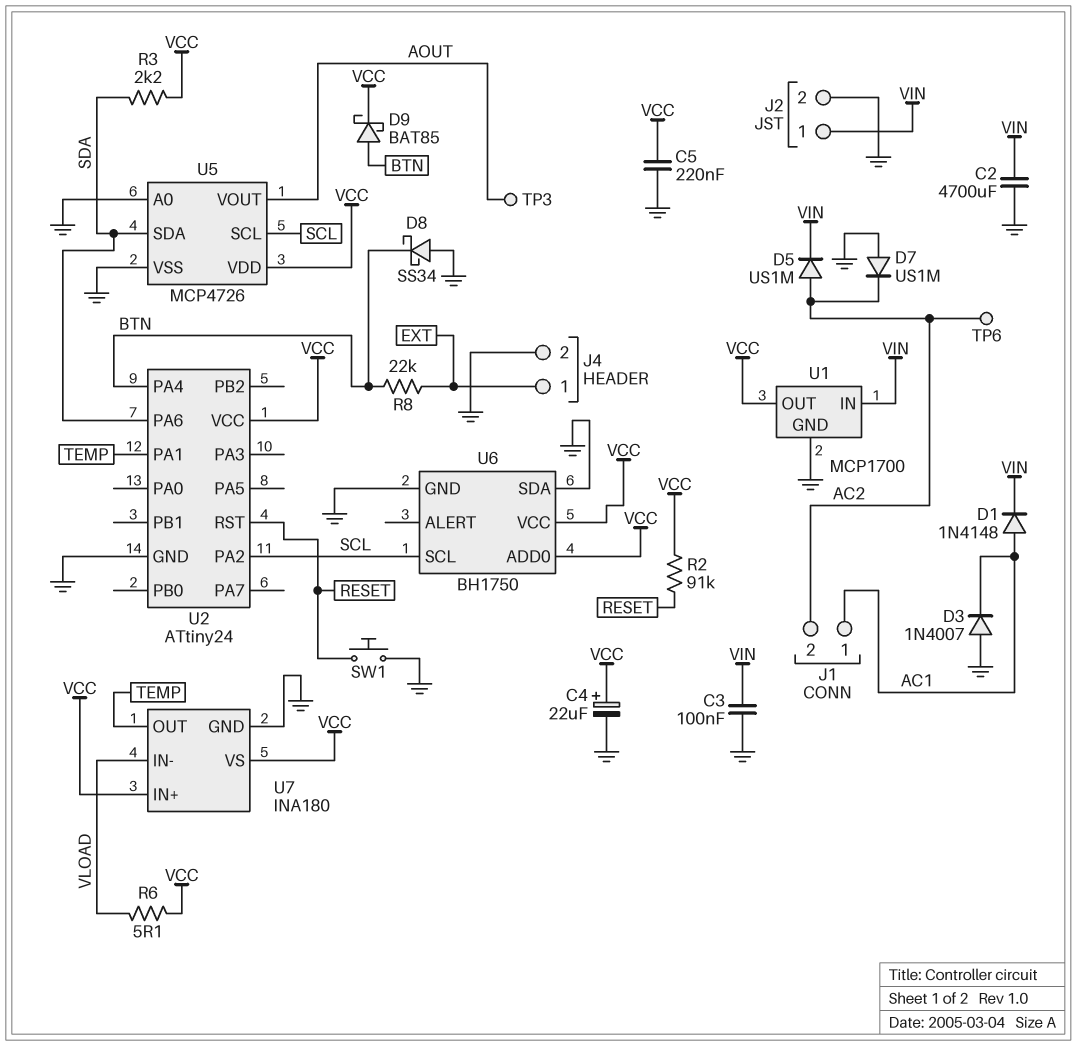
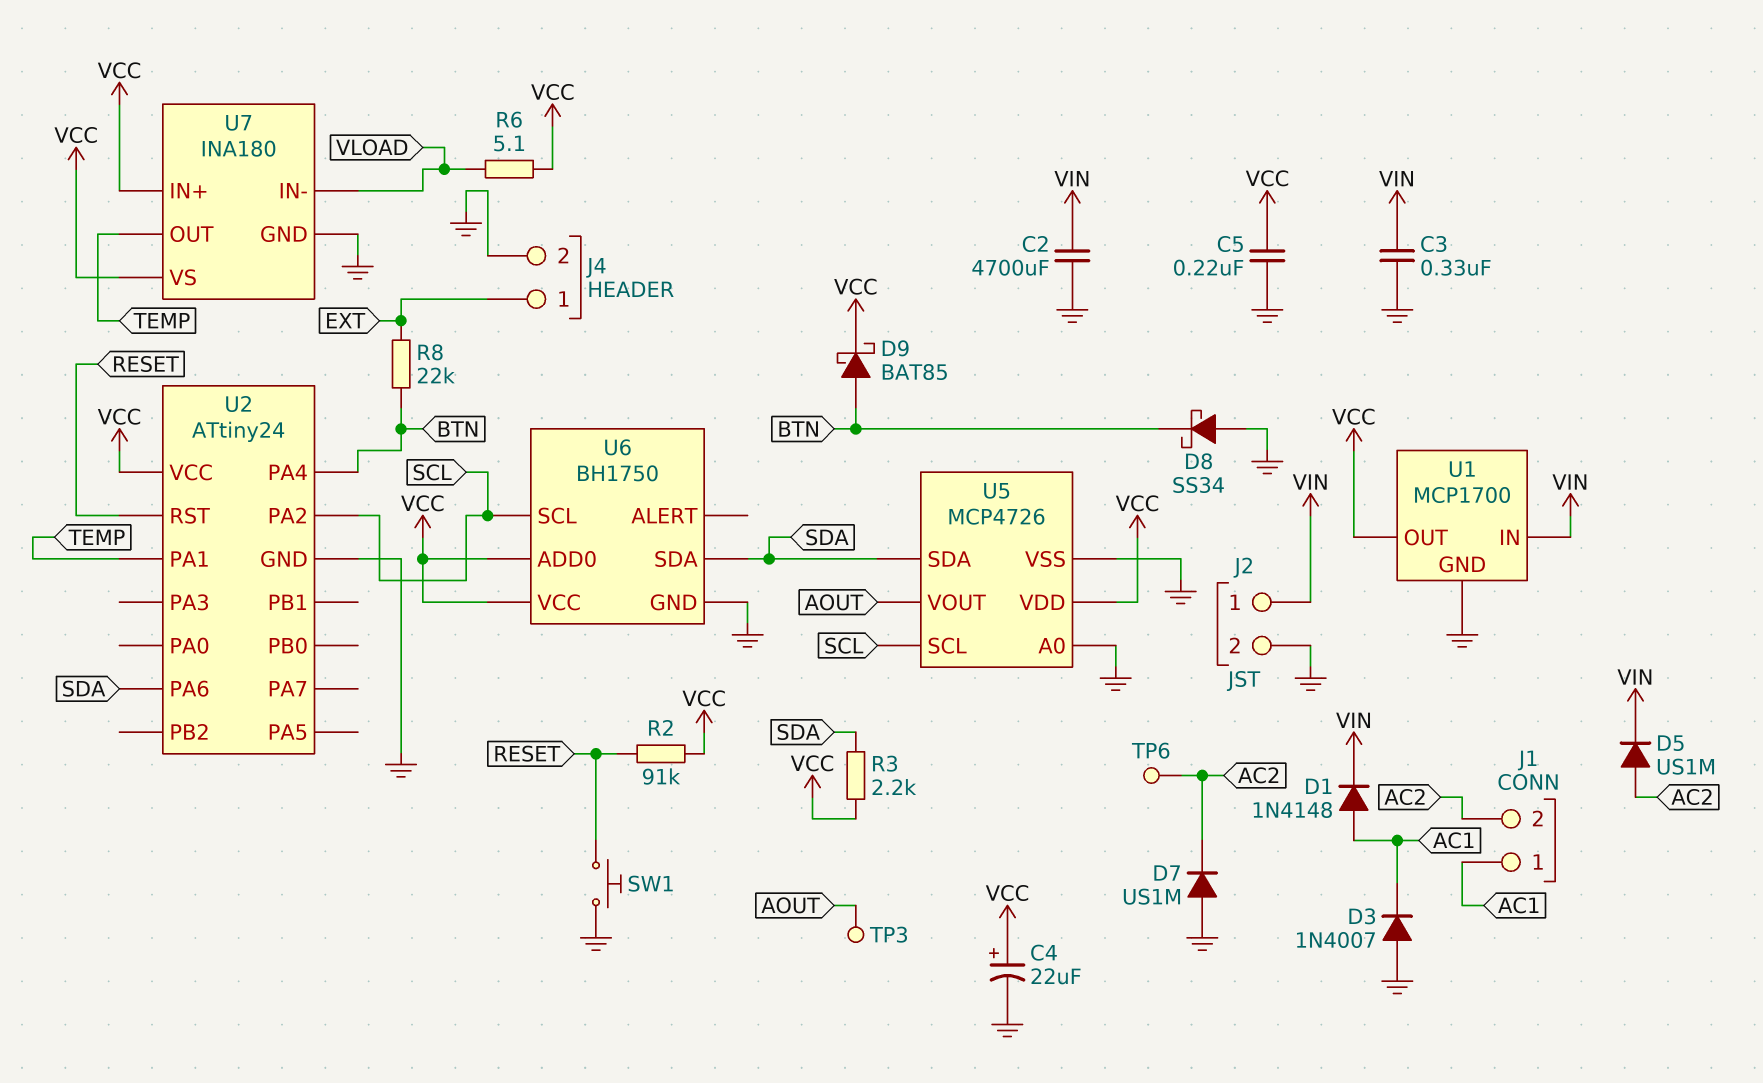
C3: 100nF (GND, VIN) -> 330nF (GND, VIN)
U6 pin SDA: GND -> SDA

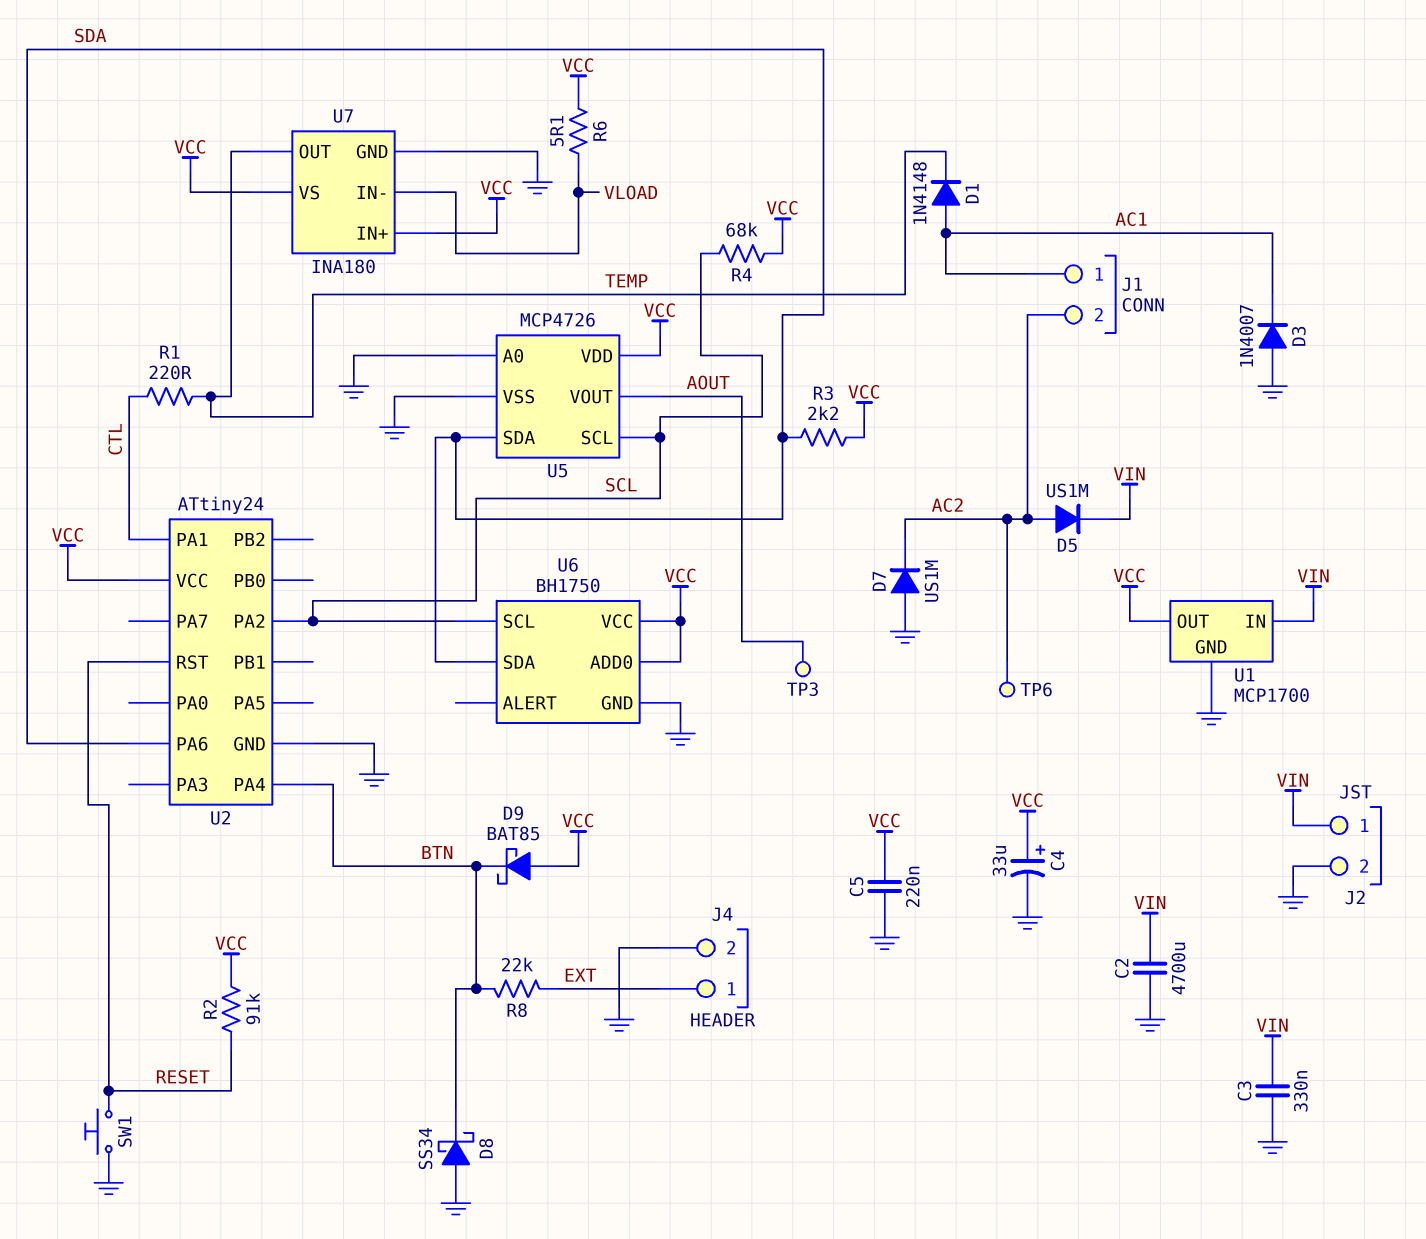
C4: 22uF (plus VCC, minus GND) -> 33uF (plus VCC, minus GND)
D1: diode 1N4148 (A AC1, K VIN) -> diode 1N4148 (A AC1, K TEMP)
D9: schottky BAT85 (A BTN, K VCC) -> schottky BAT85 (A VCC, K BTN)
R1: none -> 220 (CTL, TEMP)
R4: none -> 68k (SCL, VCC)
U2 pin PA1: TEMP -> CTL

